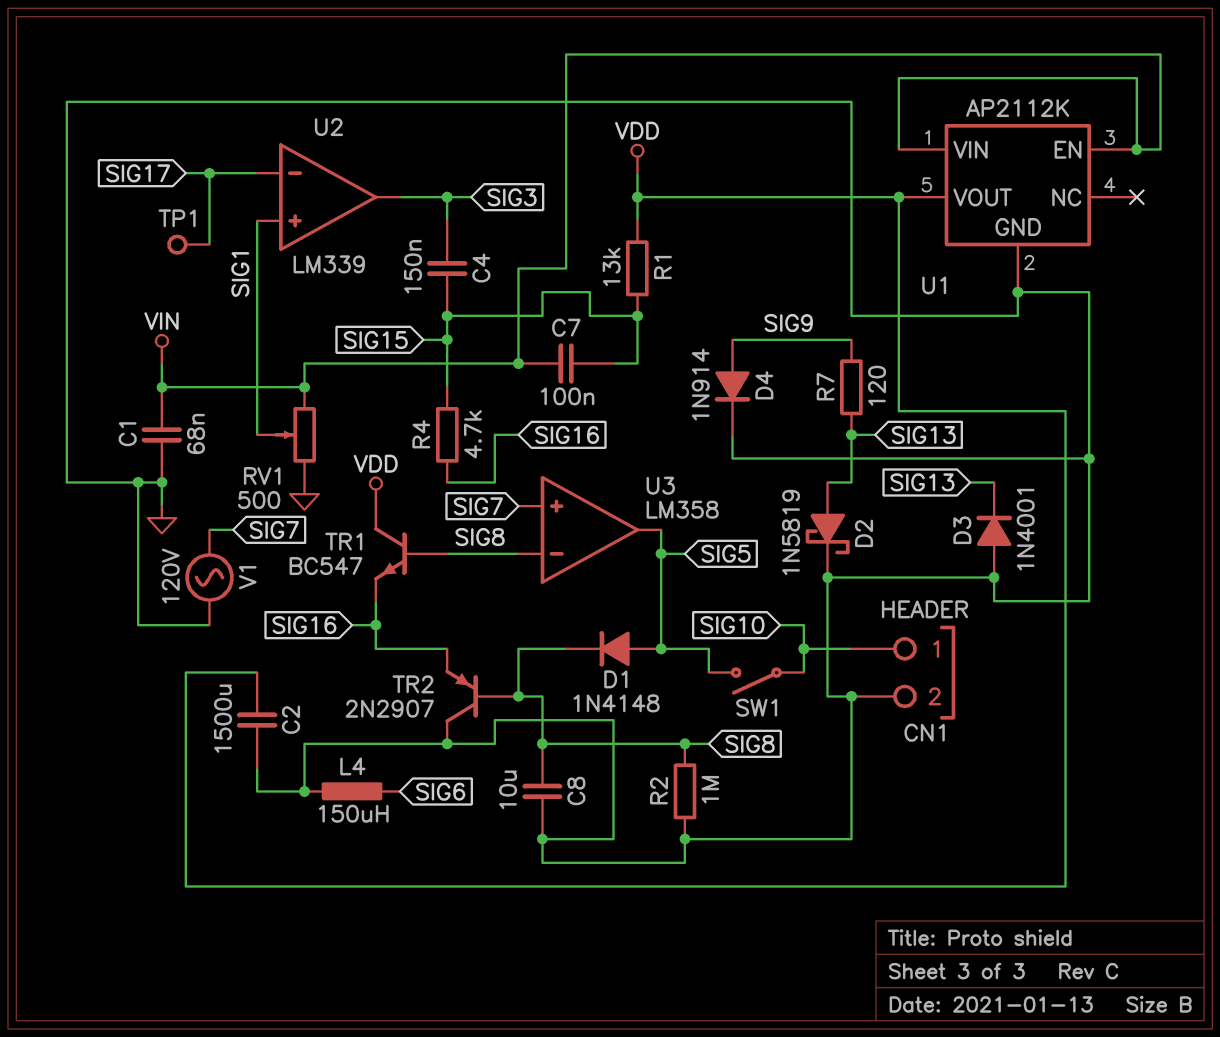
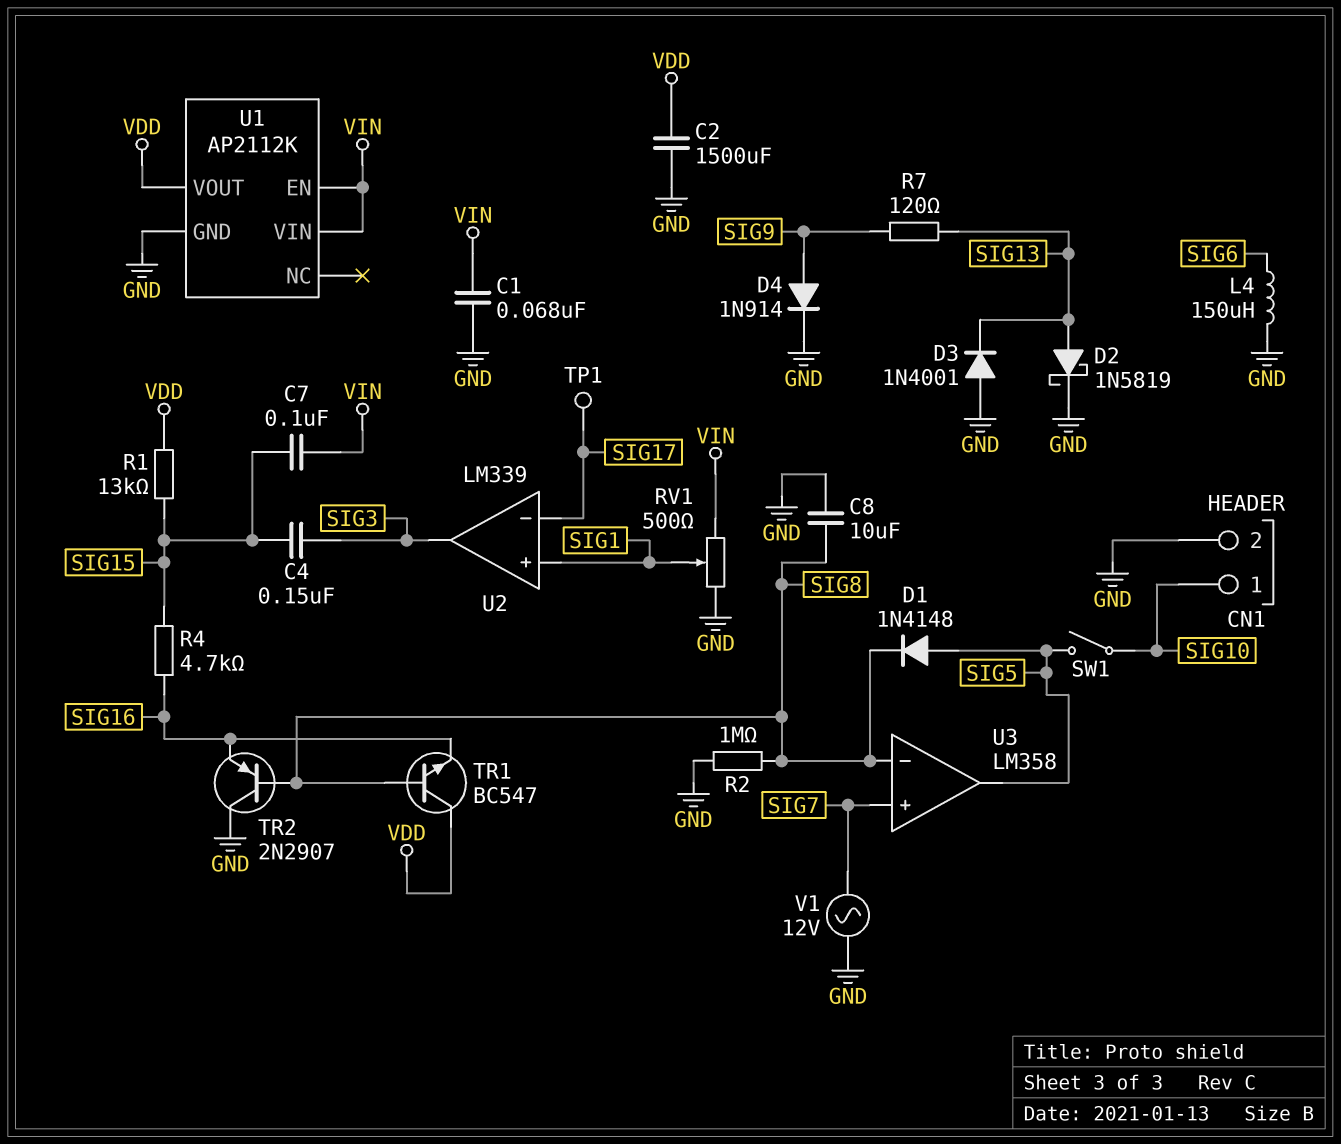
V1: AC 120V (GND, SIG7) -> AC 12V (GND, SIG7)

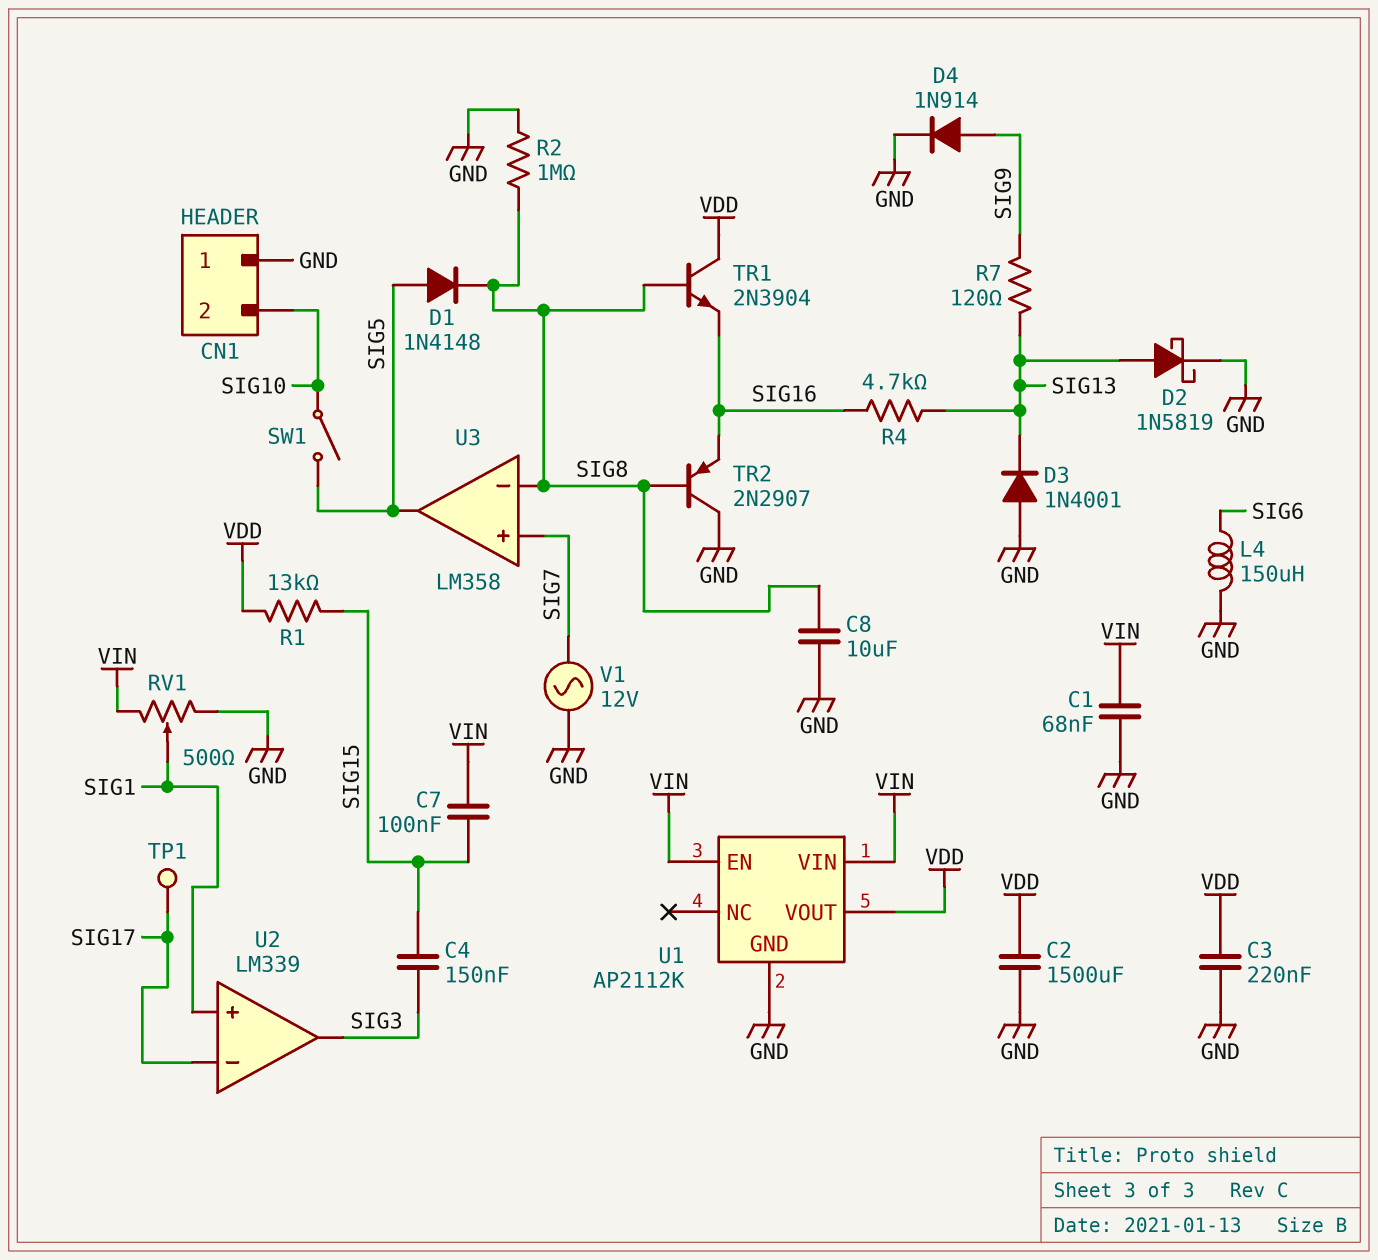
C3: none -> 220nF (GND, VDD)
CN1 pin 1: SIG10 -> GND
CN1 pin 2: GND -> SIG10
R4: 4.7k (SIG15, SIG16) -> 4.7k (SIG13, SIG16)
TR1: NPN BC547 (B SIG8, C VDD, E SIG16) -> NPN 2N3904 (B SIG8, C VDD, E SIG16)

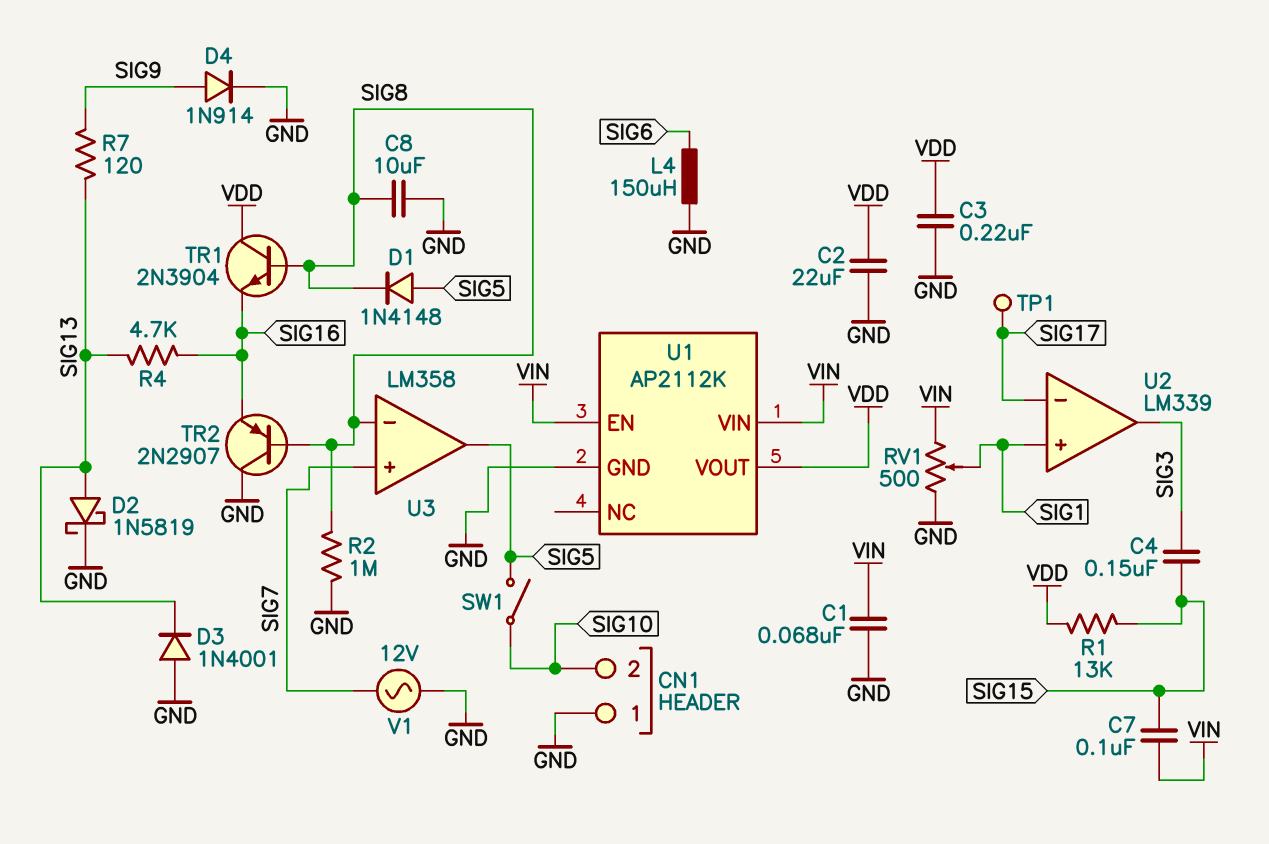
C2: 1500uF (GND, VDD) -> 22uF (GND, VDD)

